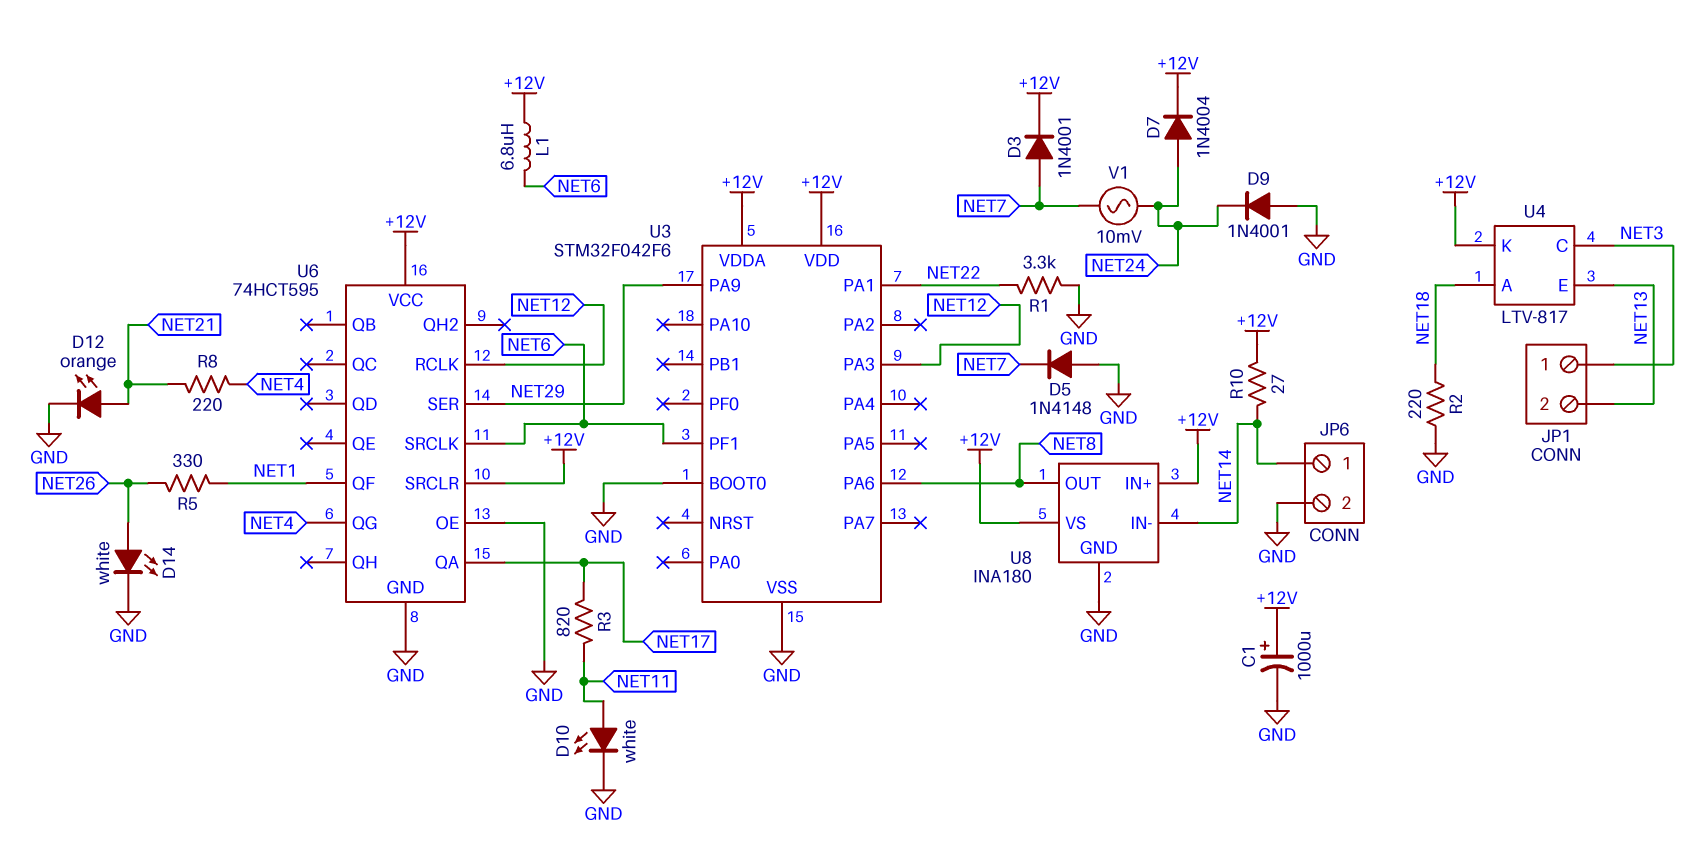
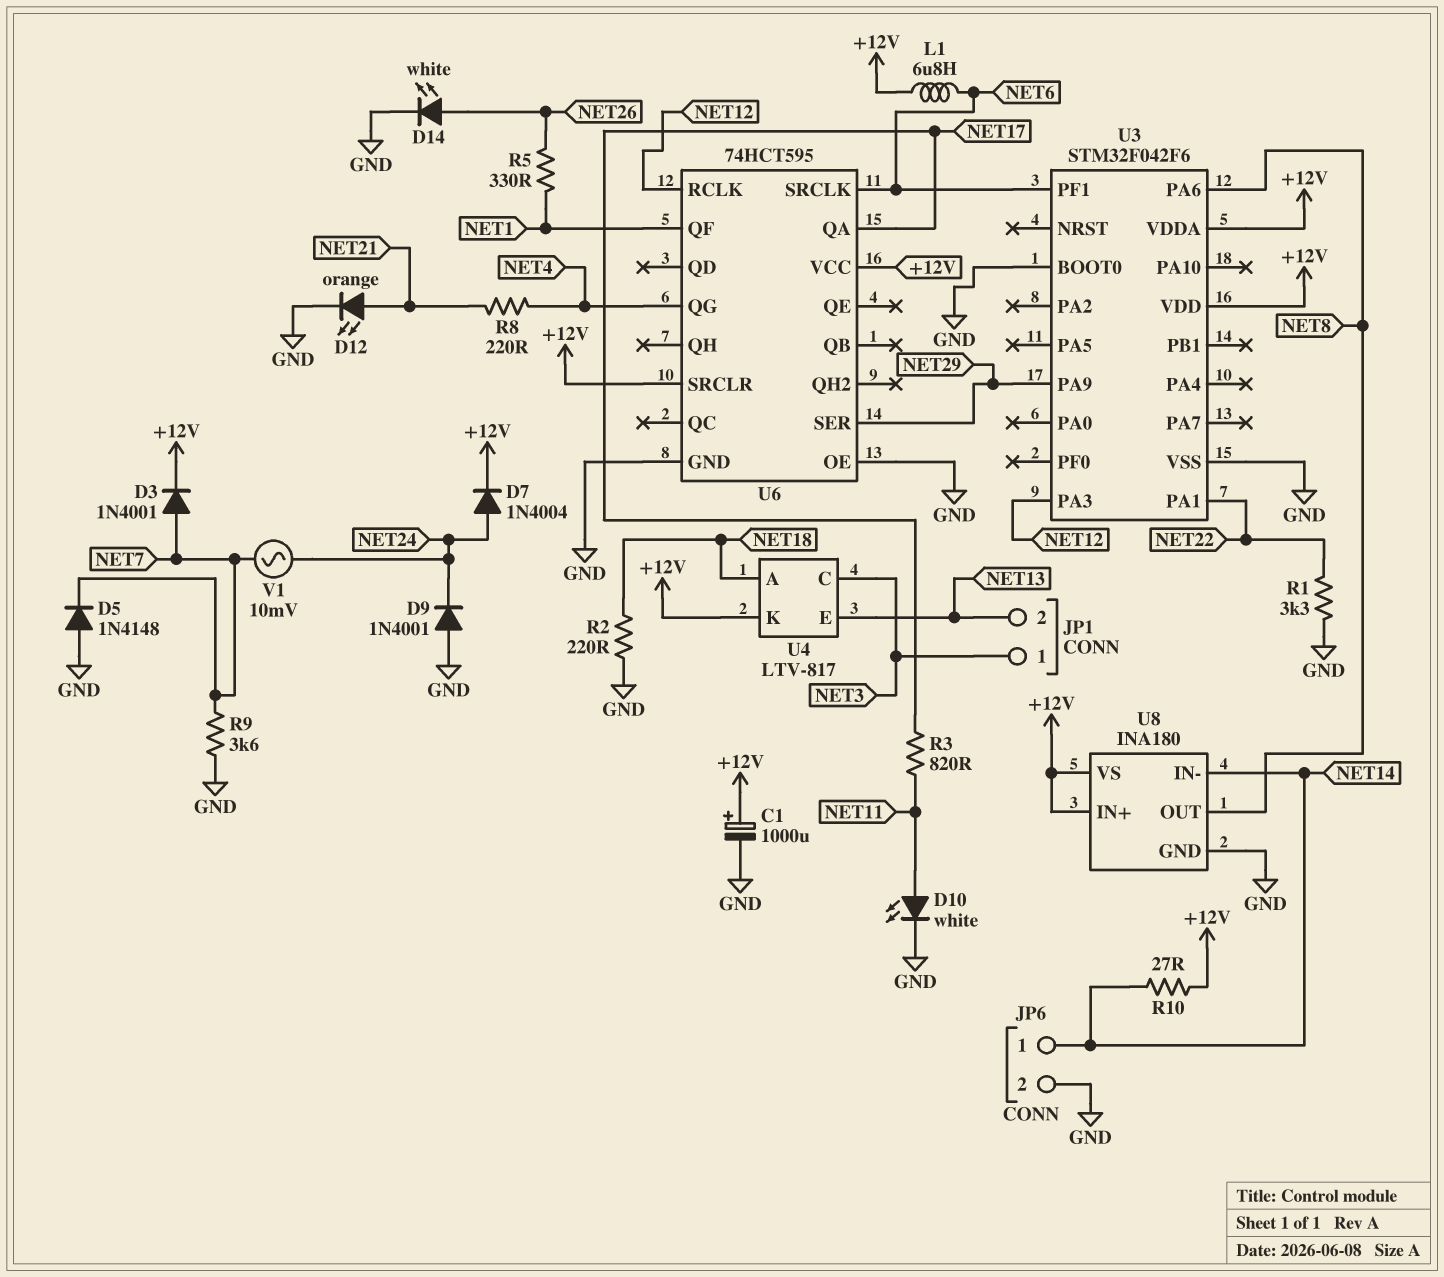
R9: none -> 3.6k (GND, NET7)

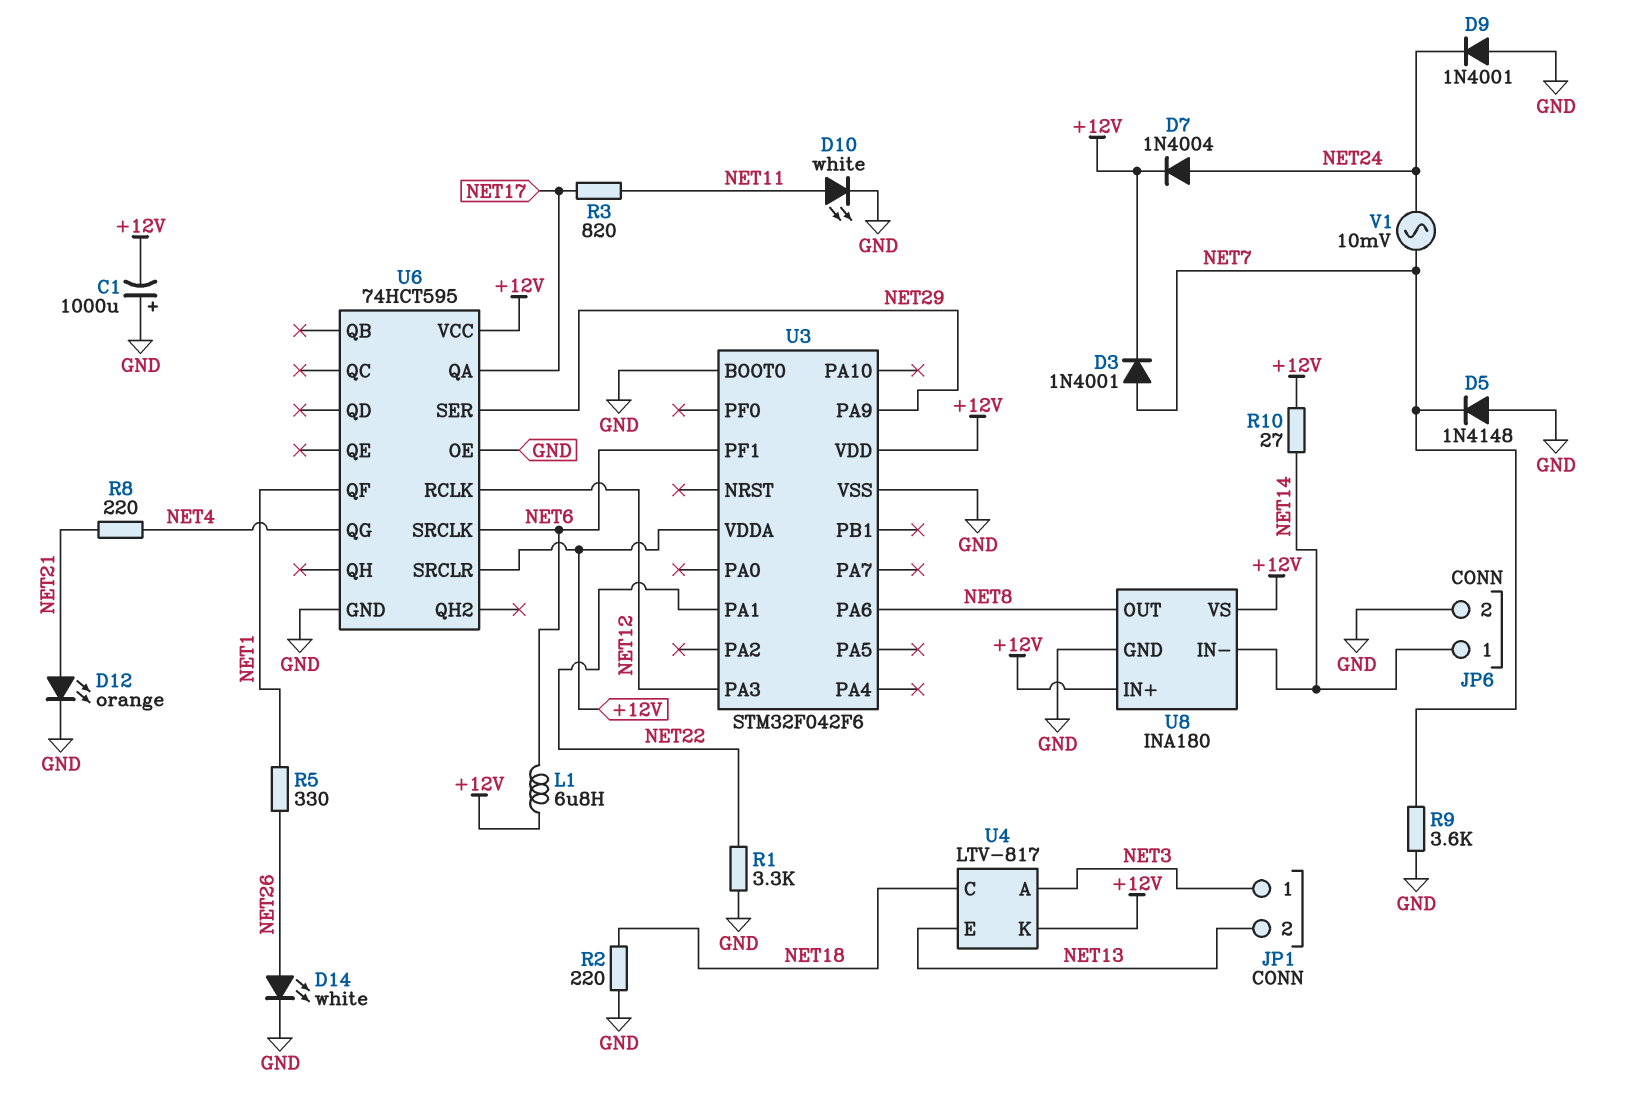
C1: 1000uF (plus +12V, minus GND) -> 1000uF (plus GND, minus +12V)
U4 pin A: NET18 -> NET3
U4 pin C: NET3 -> NET18

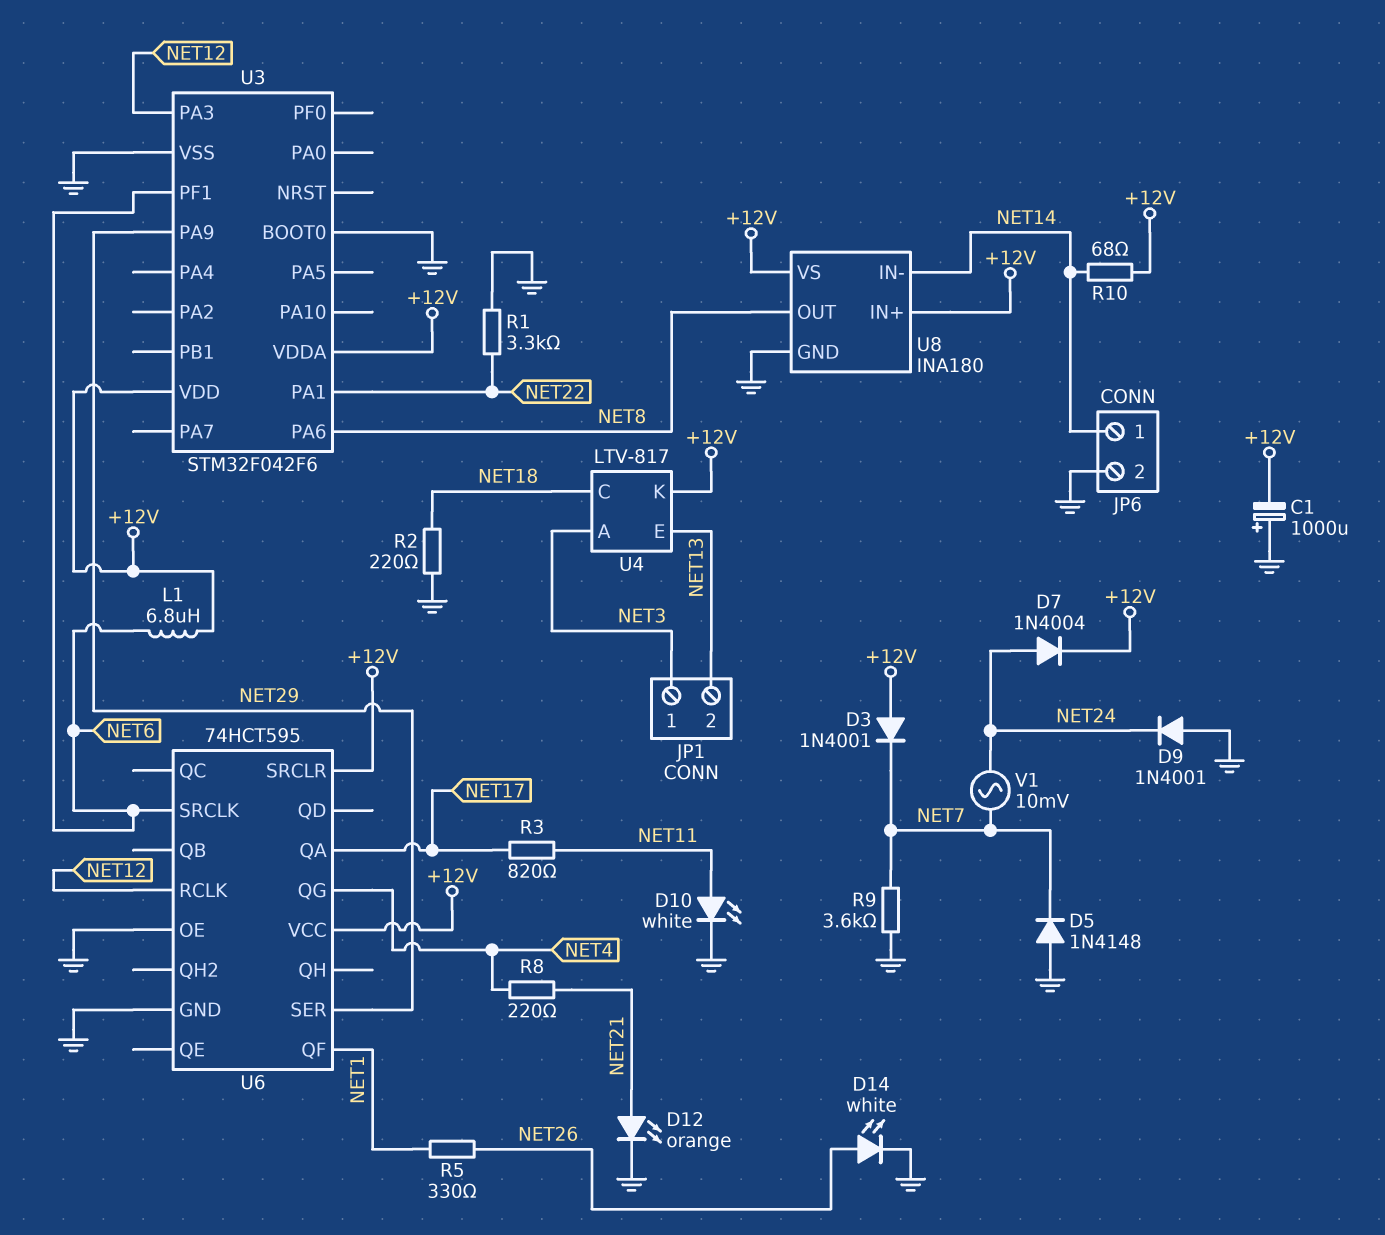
D3: diode 1N4001 (A NET7, K +12V) -> diode 1N4001 (A +12V, K NET7)
R10: 27 (+12V, NET14) -> 68 (+12V, NET14)

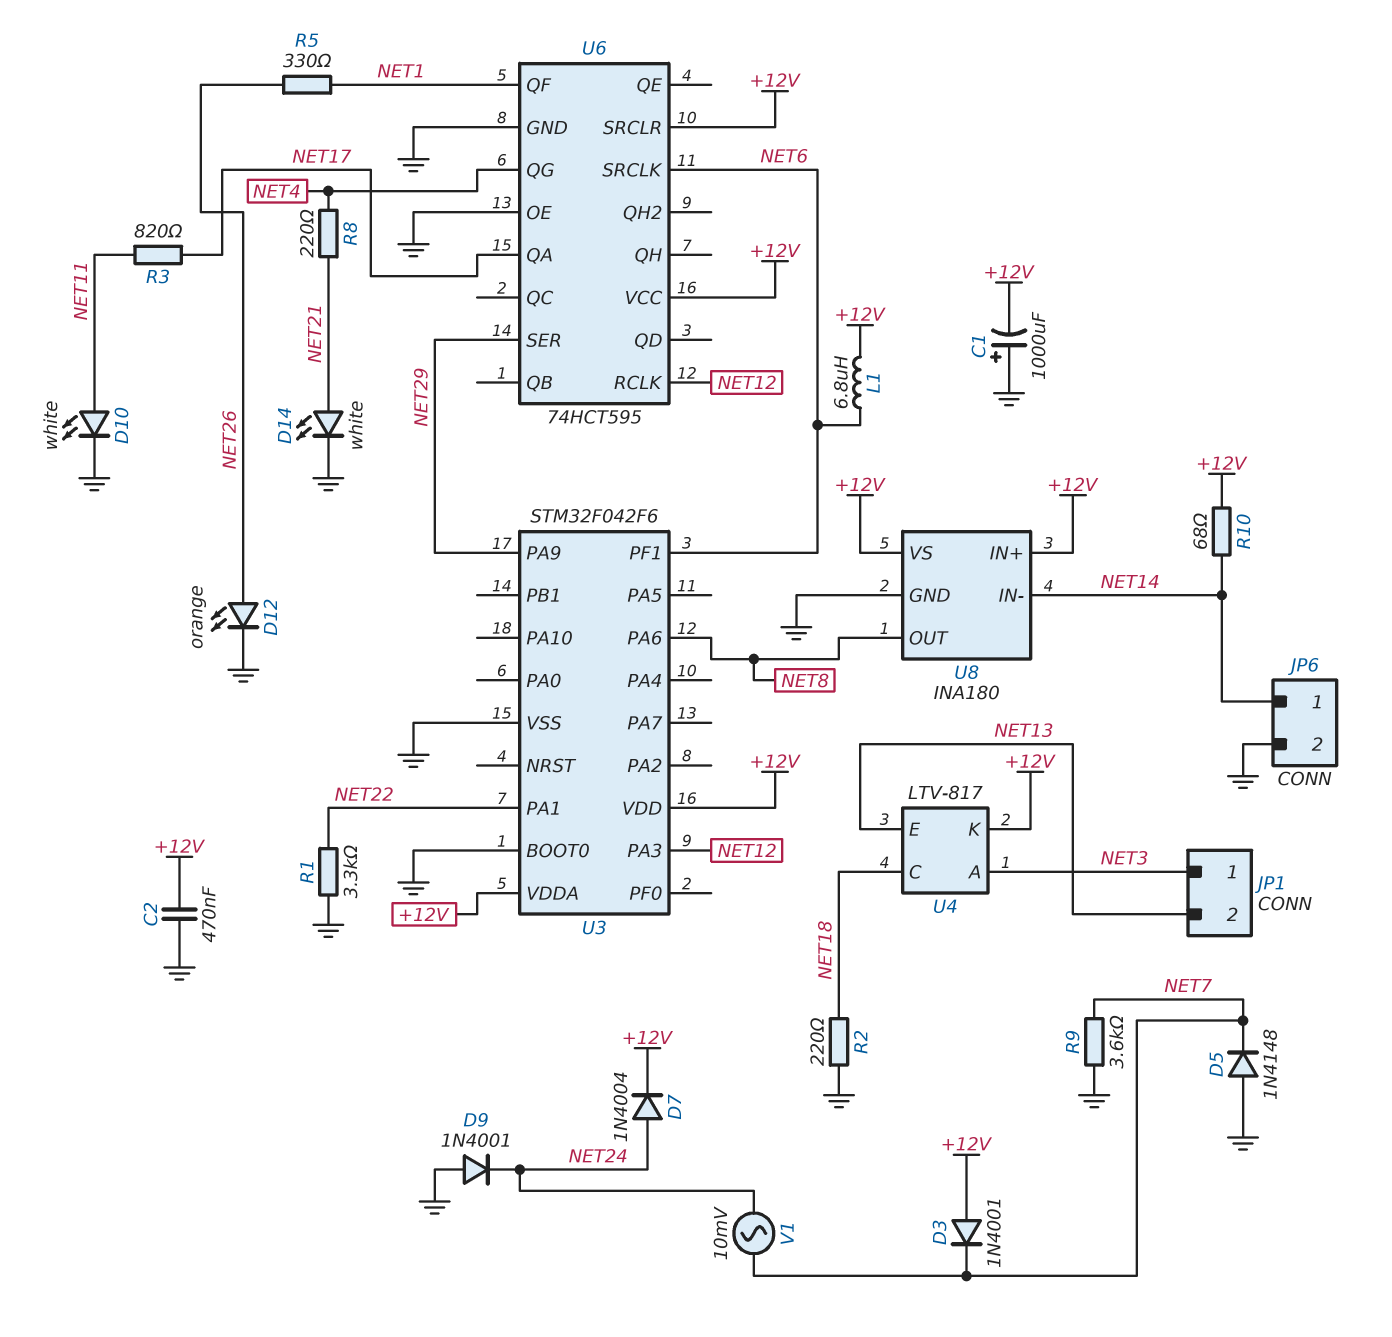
C2: none -> 470nF (+12V, GND)
D12: LED orange (A NET21, K GND) -> LED orange (A NET26, K GND)
D14: LED white (A NET26, K GND) -> LED white (A NET21, K GND)

